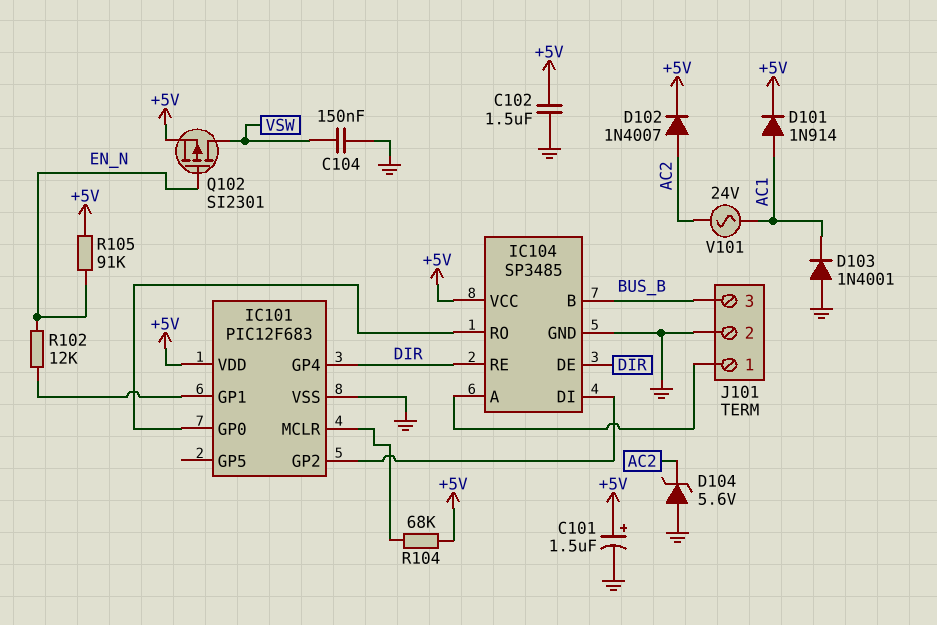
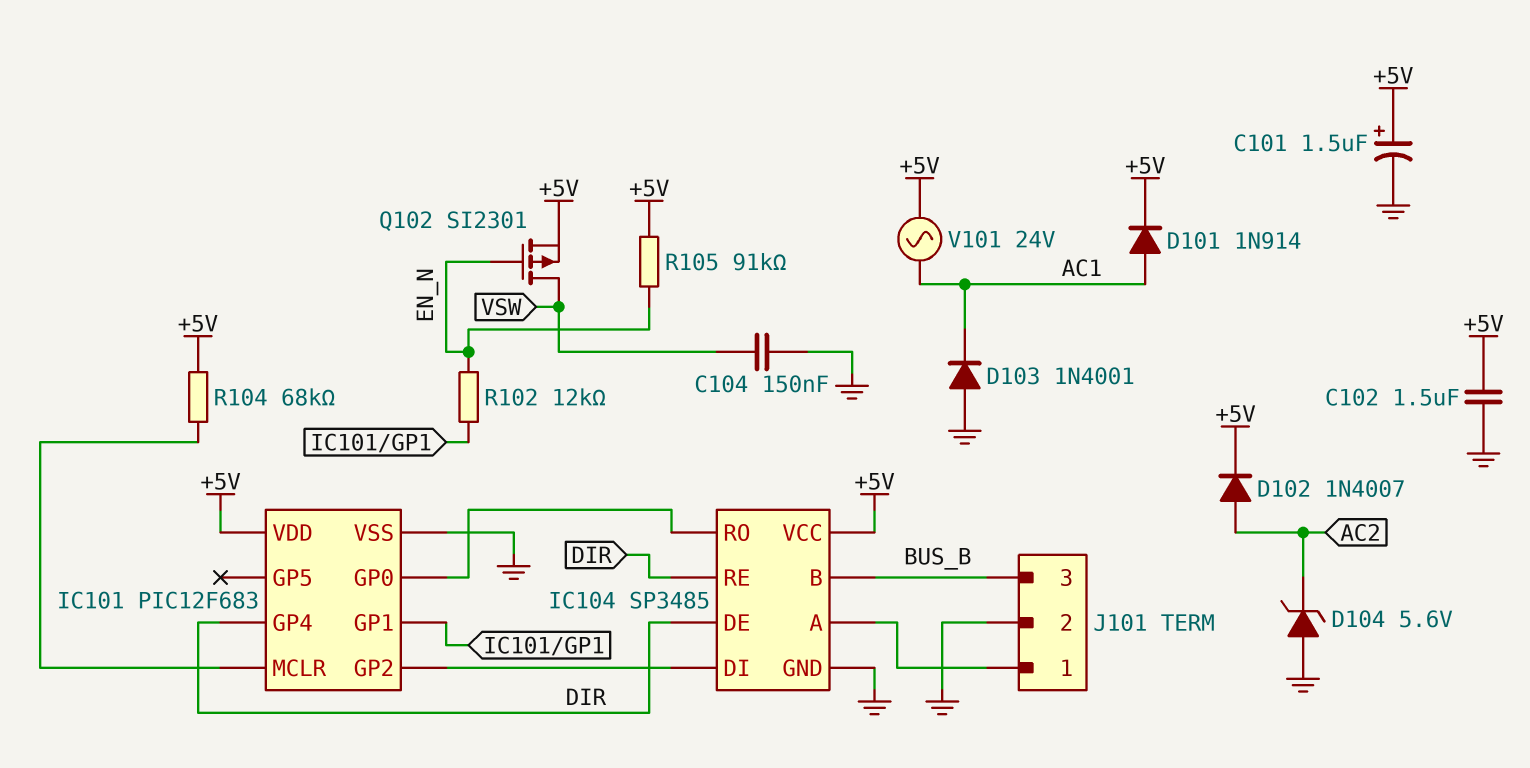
V101: AC 24V (AC1, AC2) -> AC 24V (+5V, AC1)

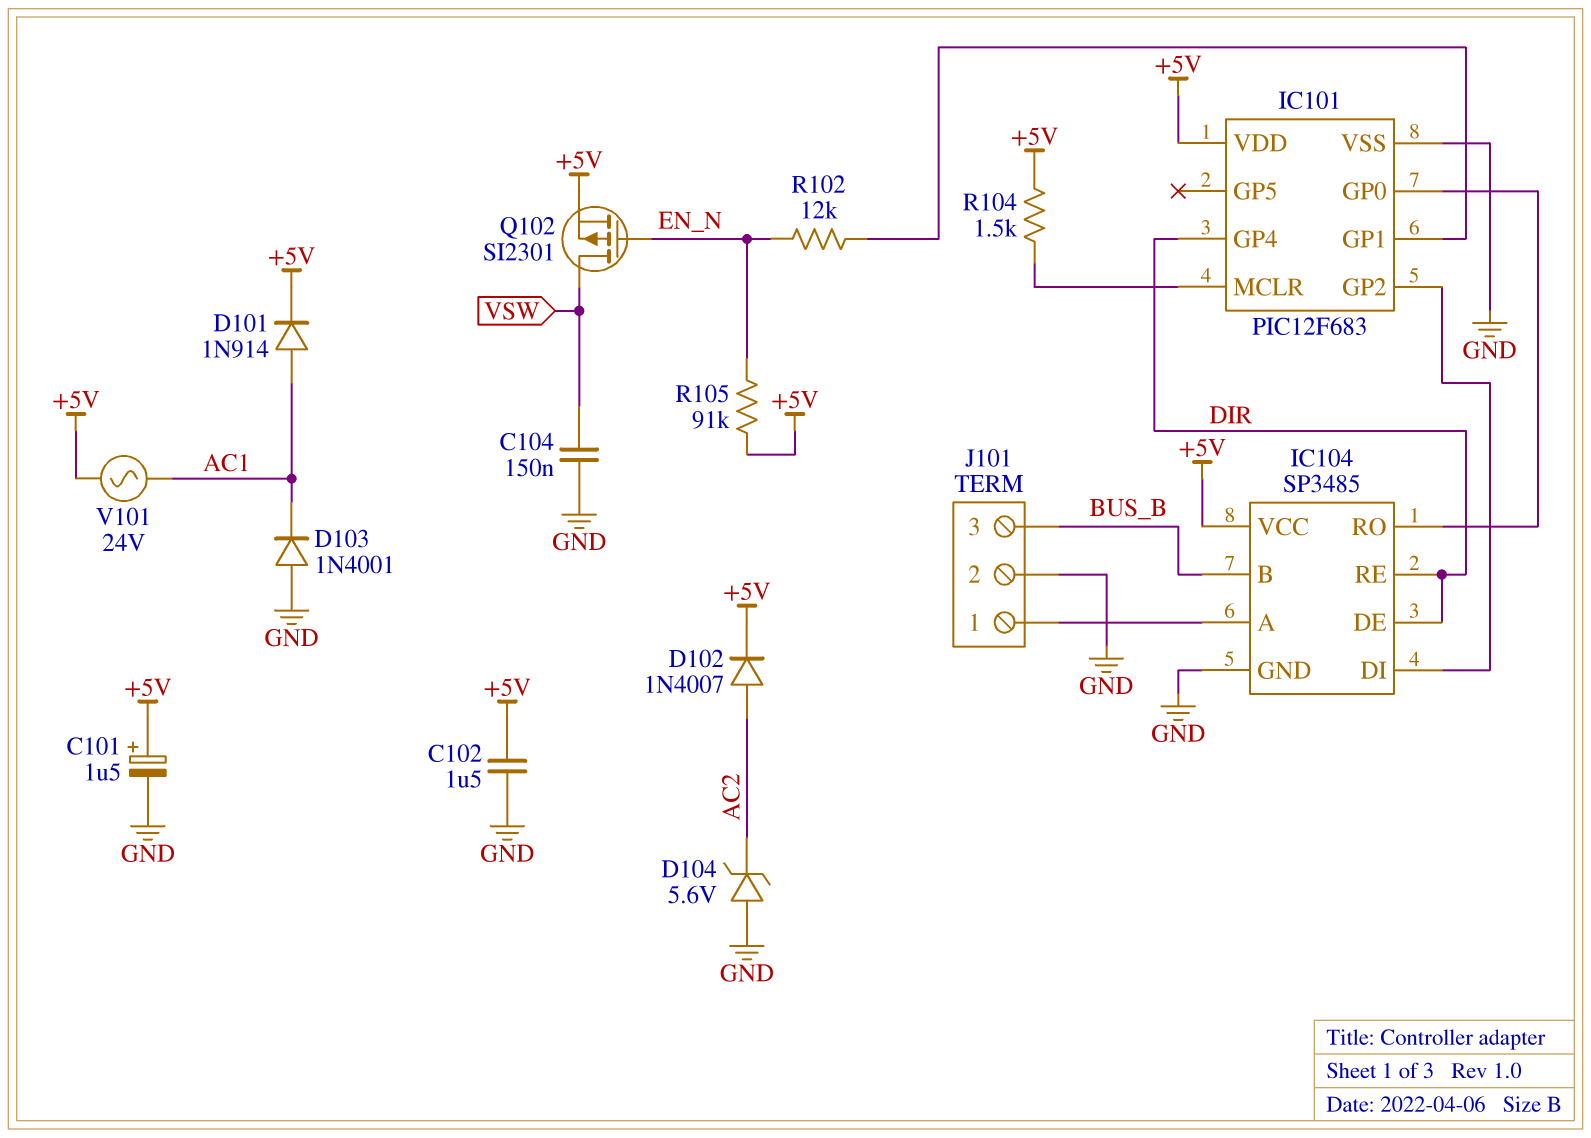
R104: 68k (+5V, IC101/MCLR) -> 1.5k (+5V, IC101/MCLR)

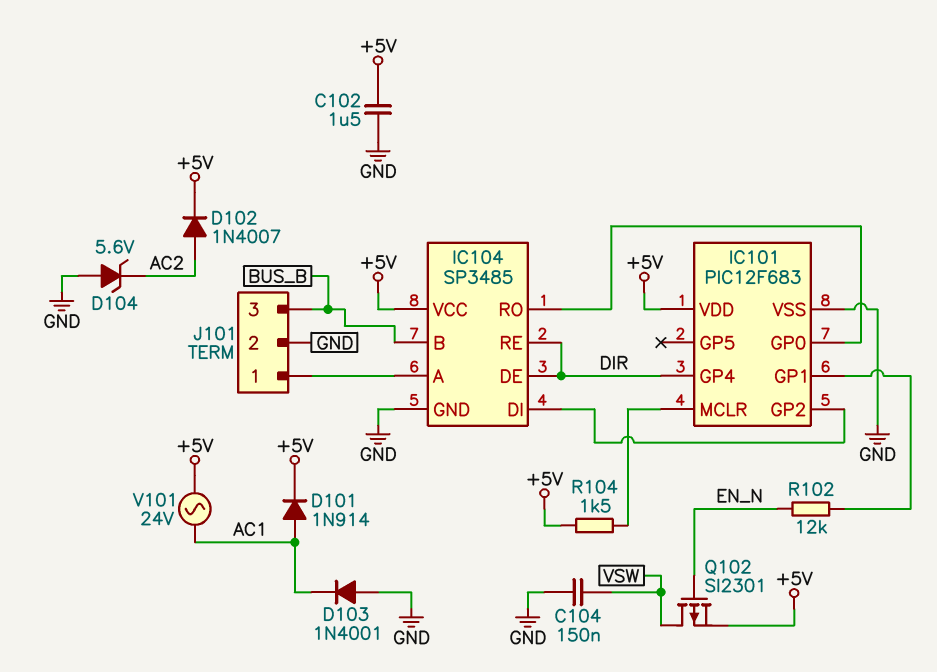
C101: 1.5uF (plus +5V, minus GND) -> none
R105: 91k (+5V, EN_N) -> none

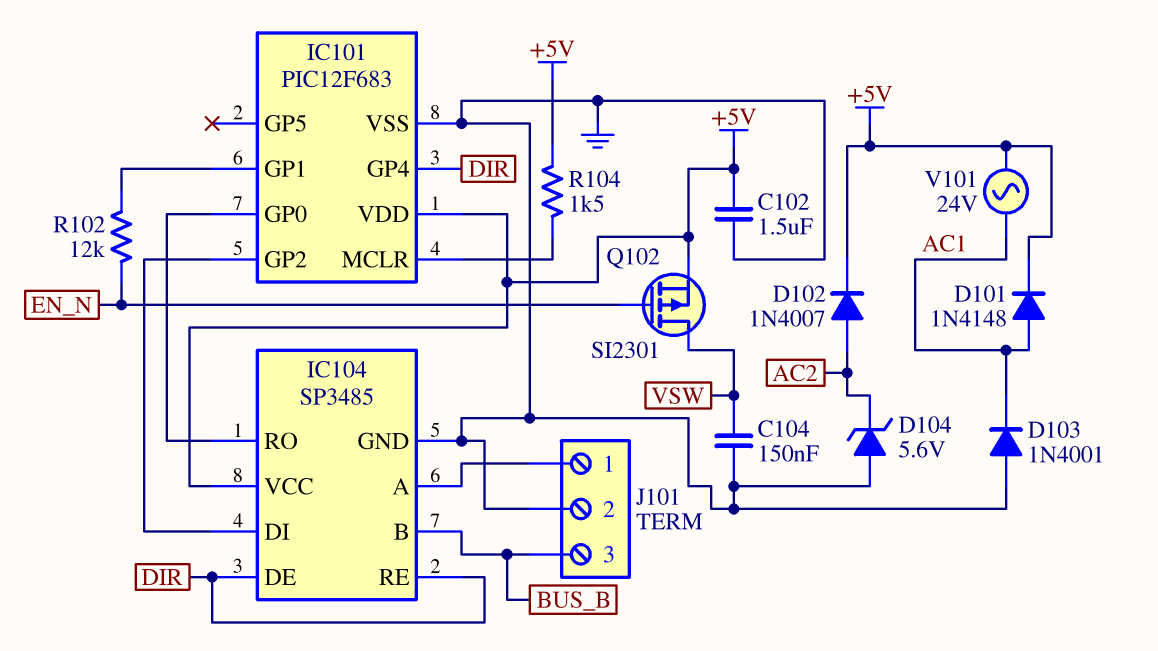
D101: diode 1N914 (A AC1, K +5V) -> diode 1N4148 (A AC1, K +5V)

